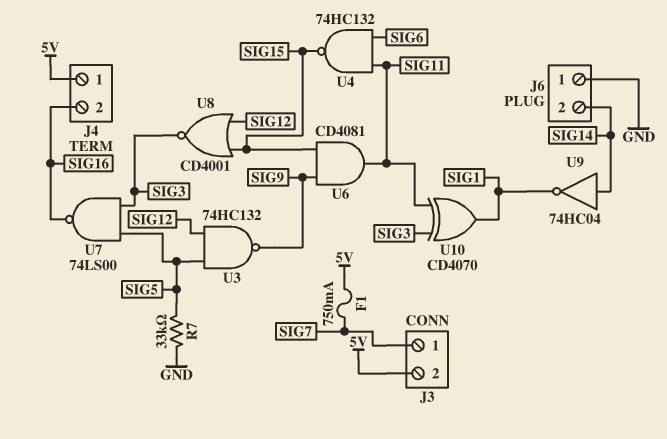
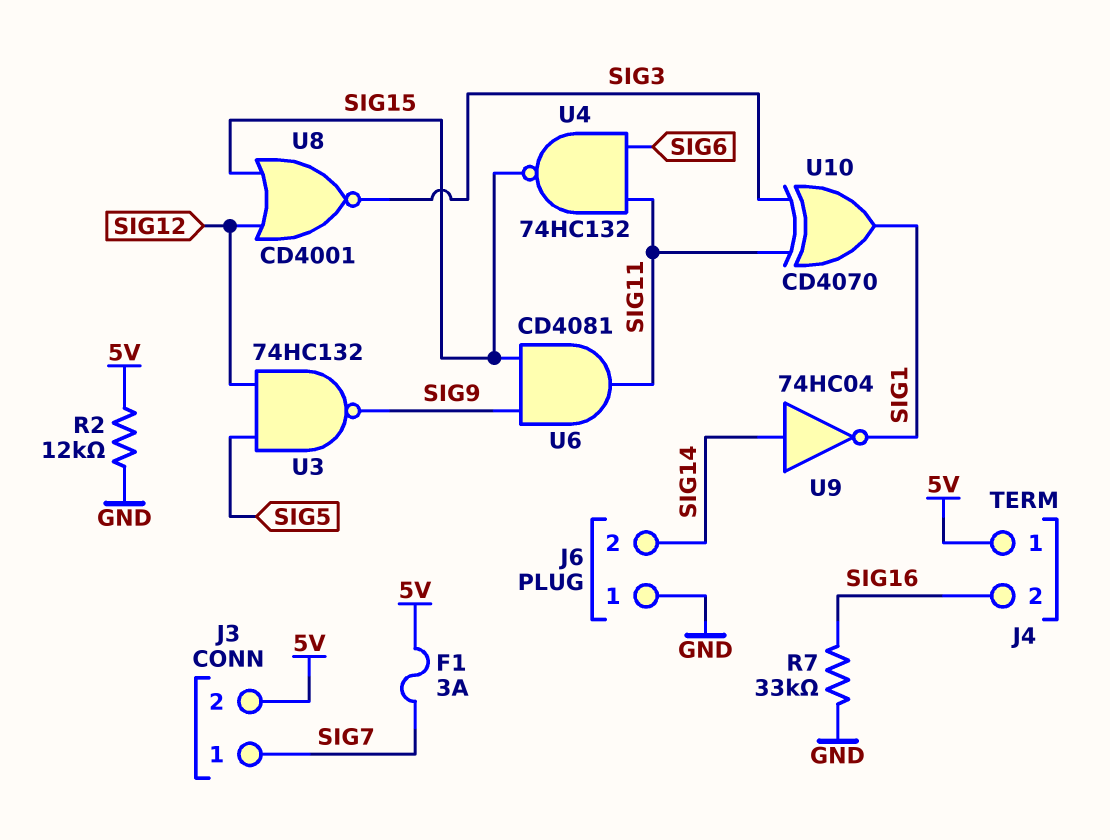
F1: 750mA (5V, SIG7) -> 3A (5V, SIG7)
R2: none -> 12k (5V, GND)
R7: 33k (GND, SIG5) -> 33k (GND, SIG16)
U7: NAND 74LS00 (in SIG3, in SIG5, out SIG16) -> none

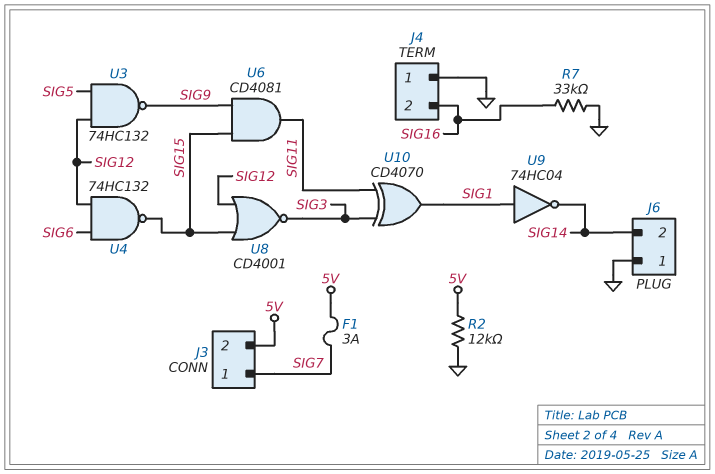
J4 pin 1: 5V -> GND
U4: NAND 74HC132 (in SIG6, in SIG11, out SIG15) -> NAND 74HC132 (in SIG6, in SIG12, out SIG15)
U9: NOT 74HC04 (in SIG14, out SIG1) -> NOT 74HC04 (in SIG1, out SIG14)

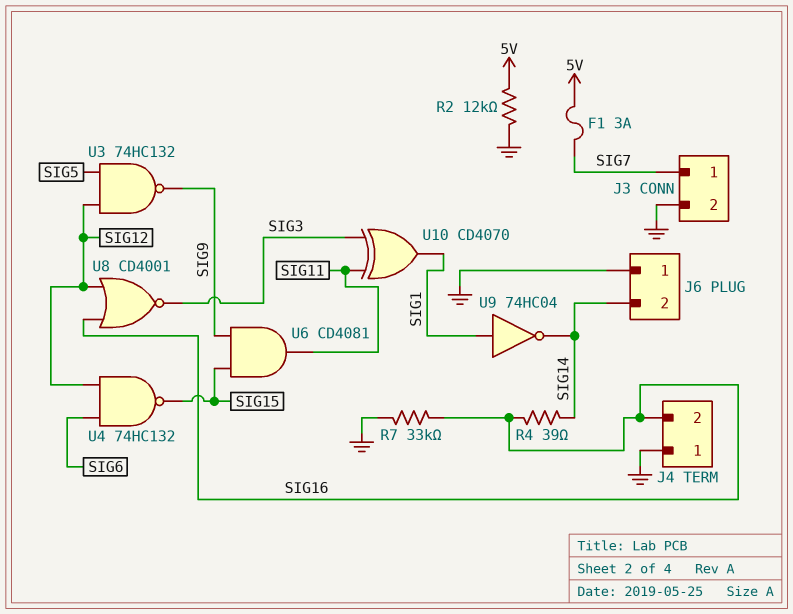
J3 pin 2: 5V -> GND
R4: none -> 39 (SIG14, SIG16)
U8: NOR CD4001 (in SIG12, in SIG15, out SIG3) -> NOR CD4001 (in SIG12, in SIG16, out SIG3)

